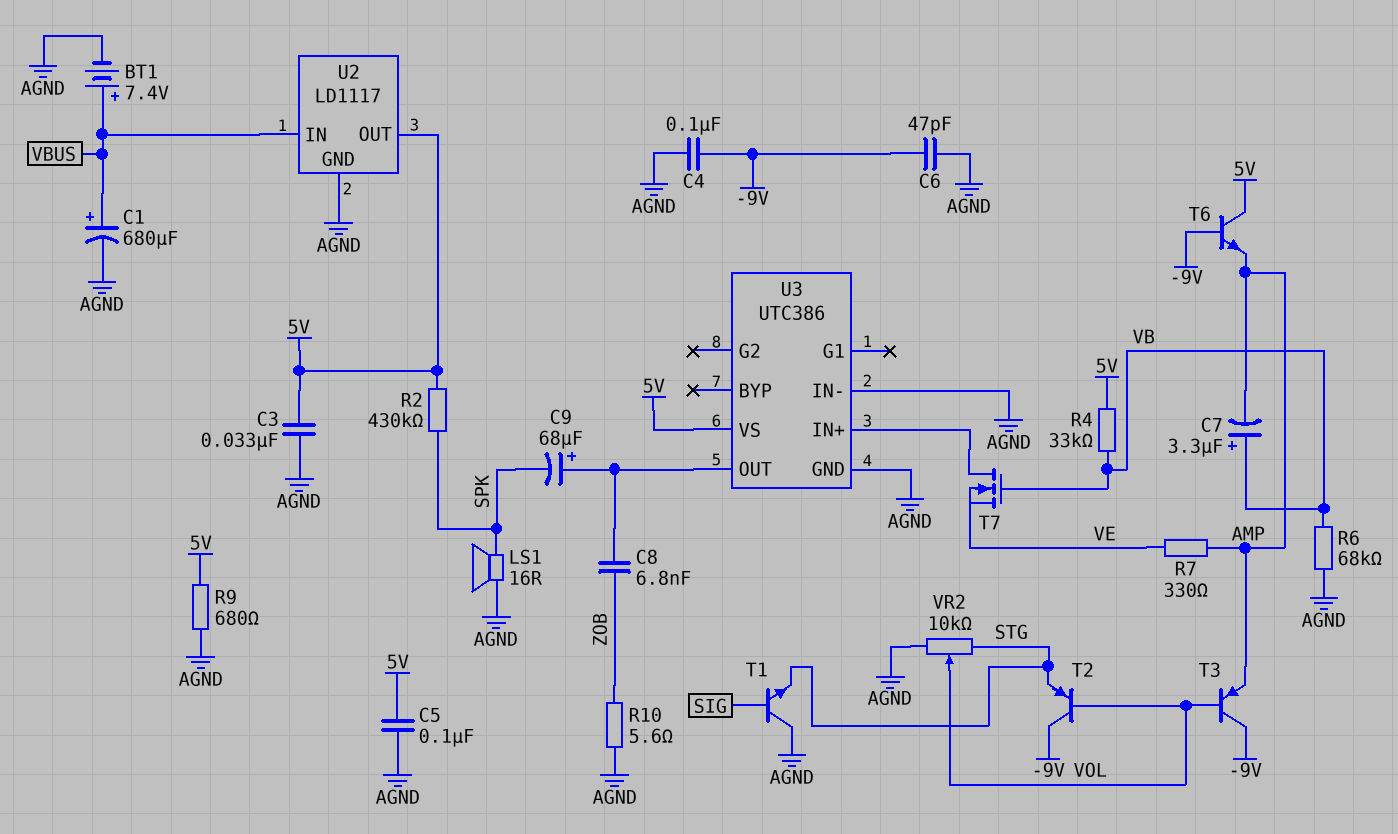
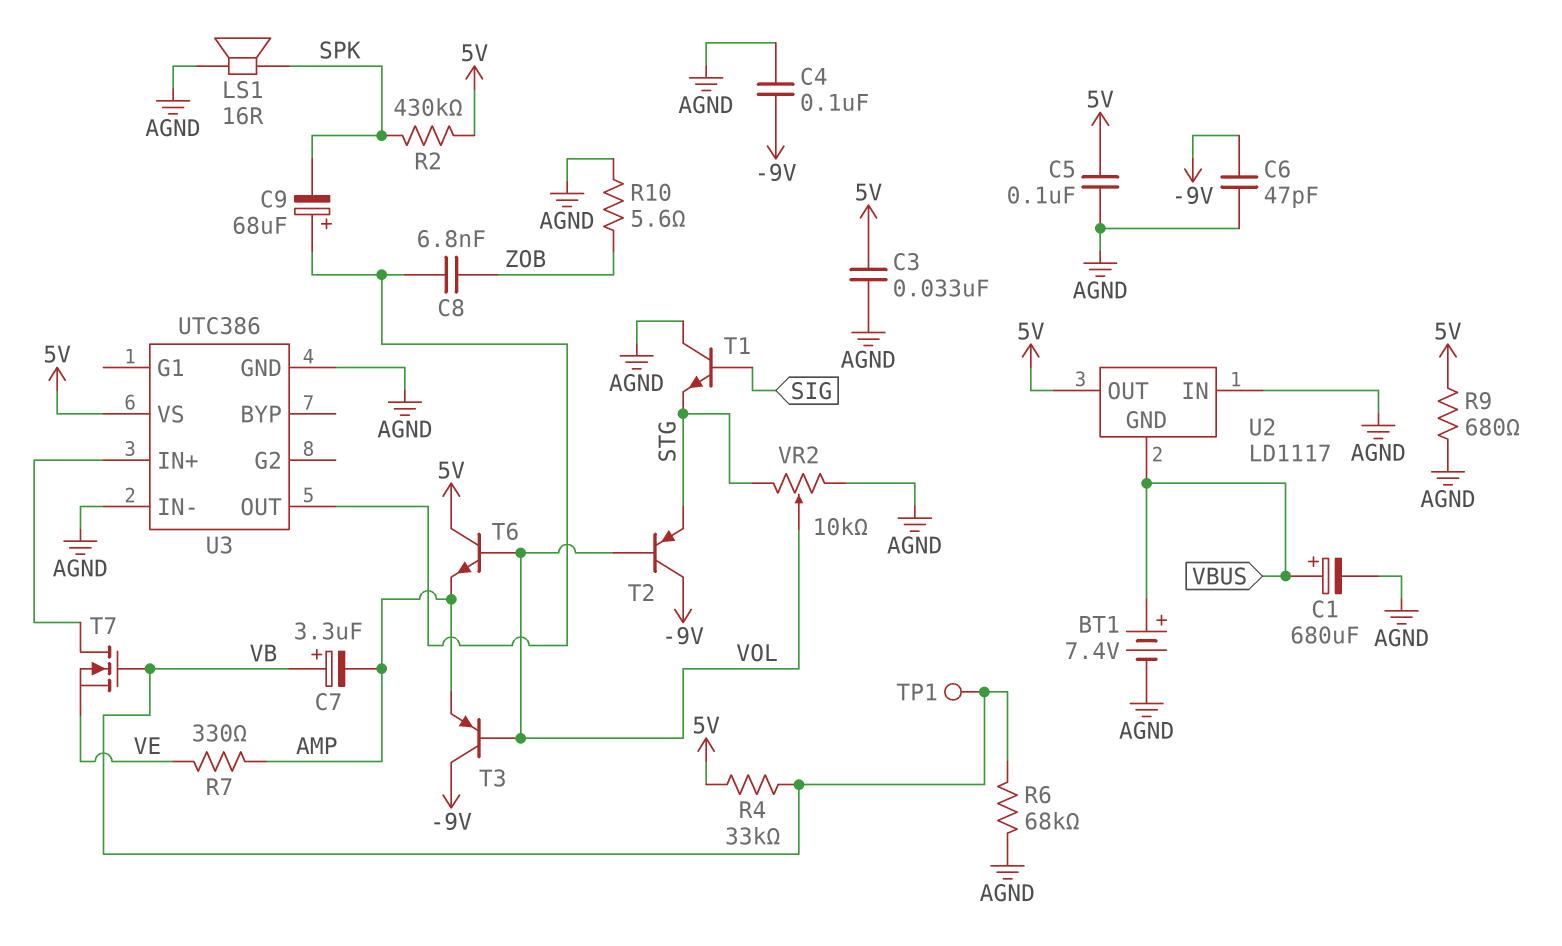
T6: NPN (B -9V, C 5V, E AMP) -> NPN (B VOL, C 5V, E AMP)
TP1: none -> test point (VB)
U2 pin GND: AGND -> VBUS
U2 pin IN: VBUS -> AGND

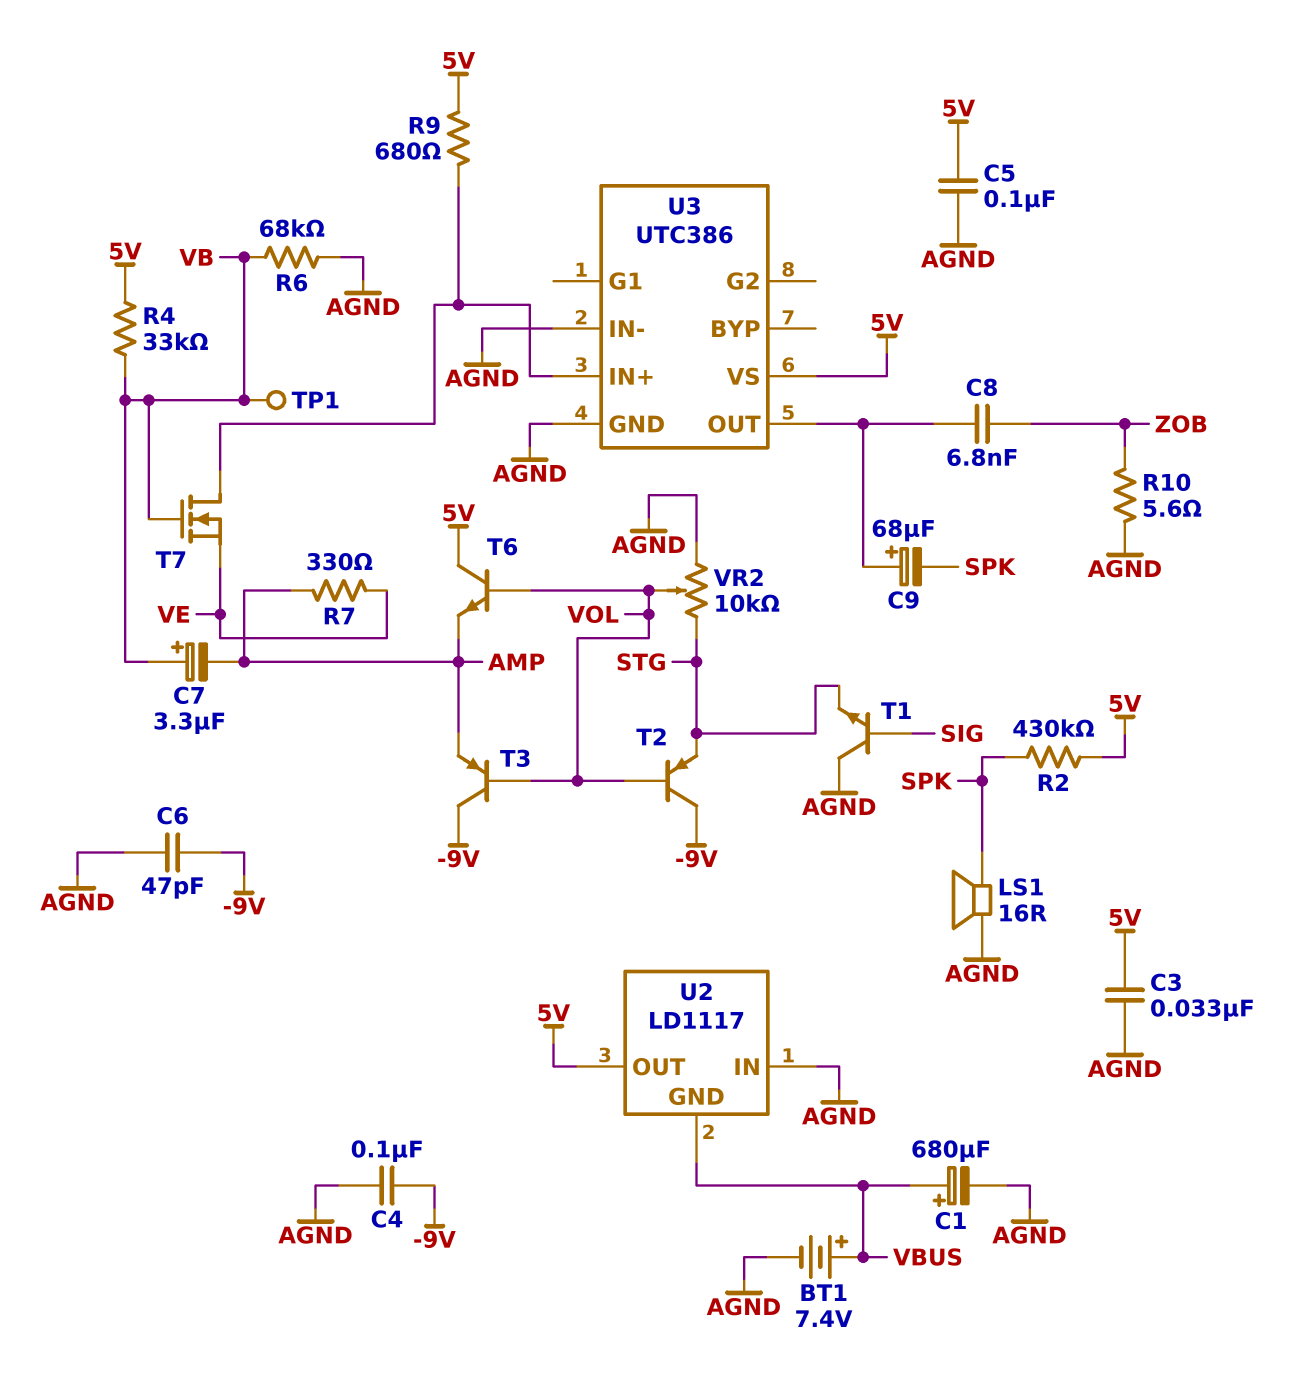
R9: 680 (5V, AGND) -> 680 (5V, U3/IN+)

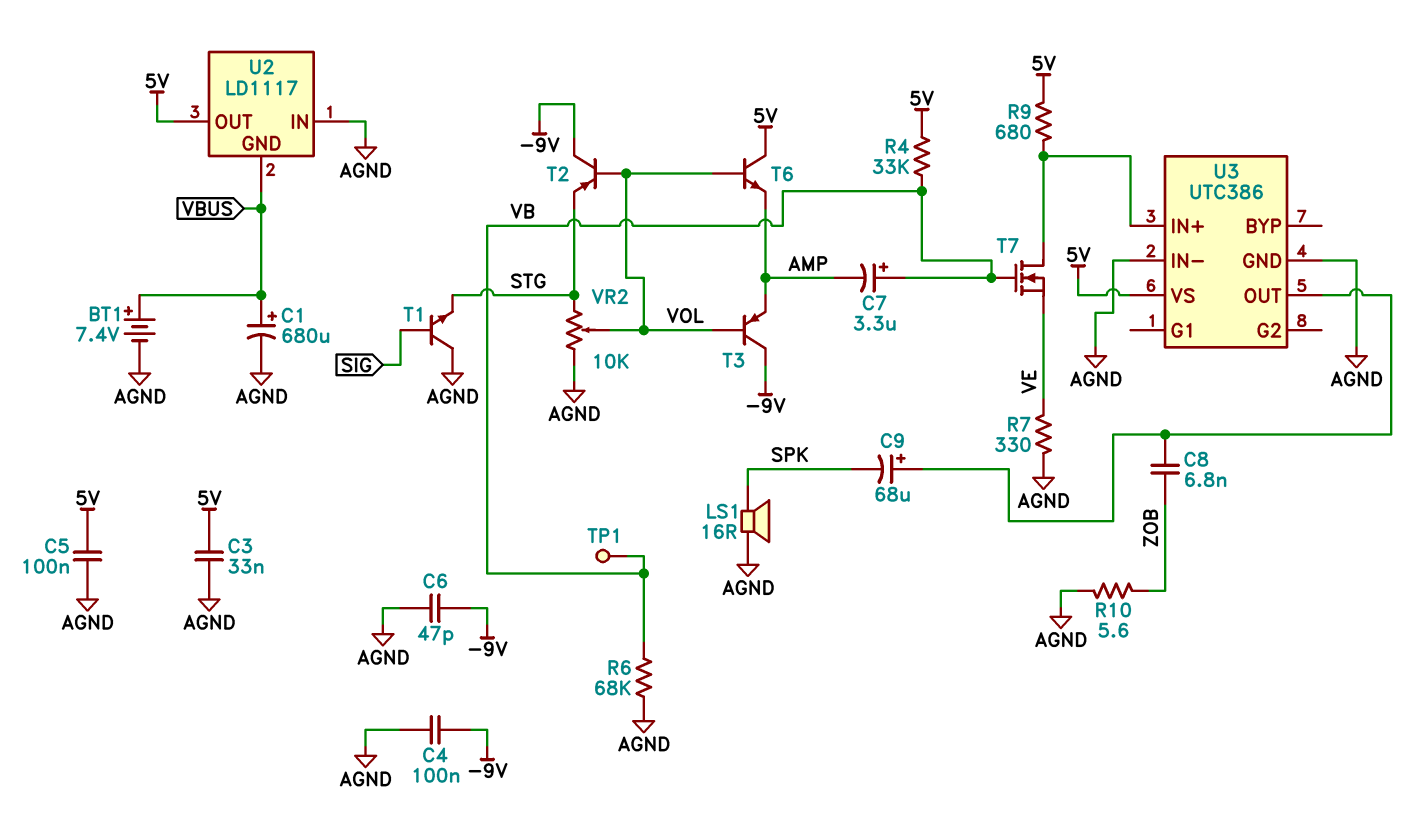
R2: 430k (5V, SPK) -> none
R7: 330 (AMP, VE) -> 330 (AGND, VE)

